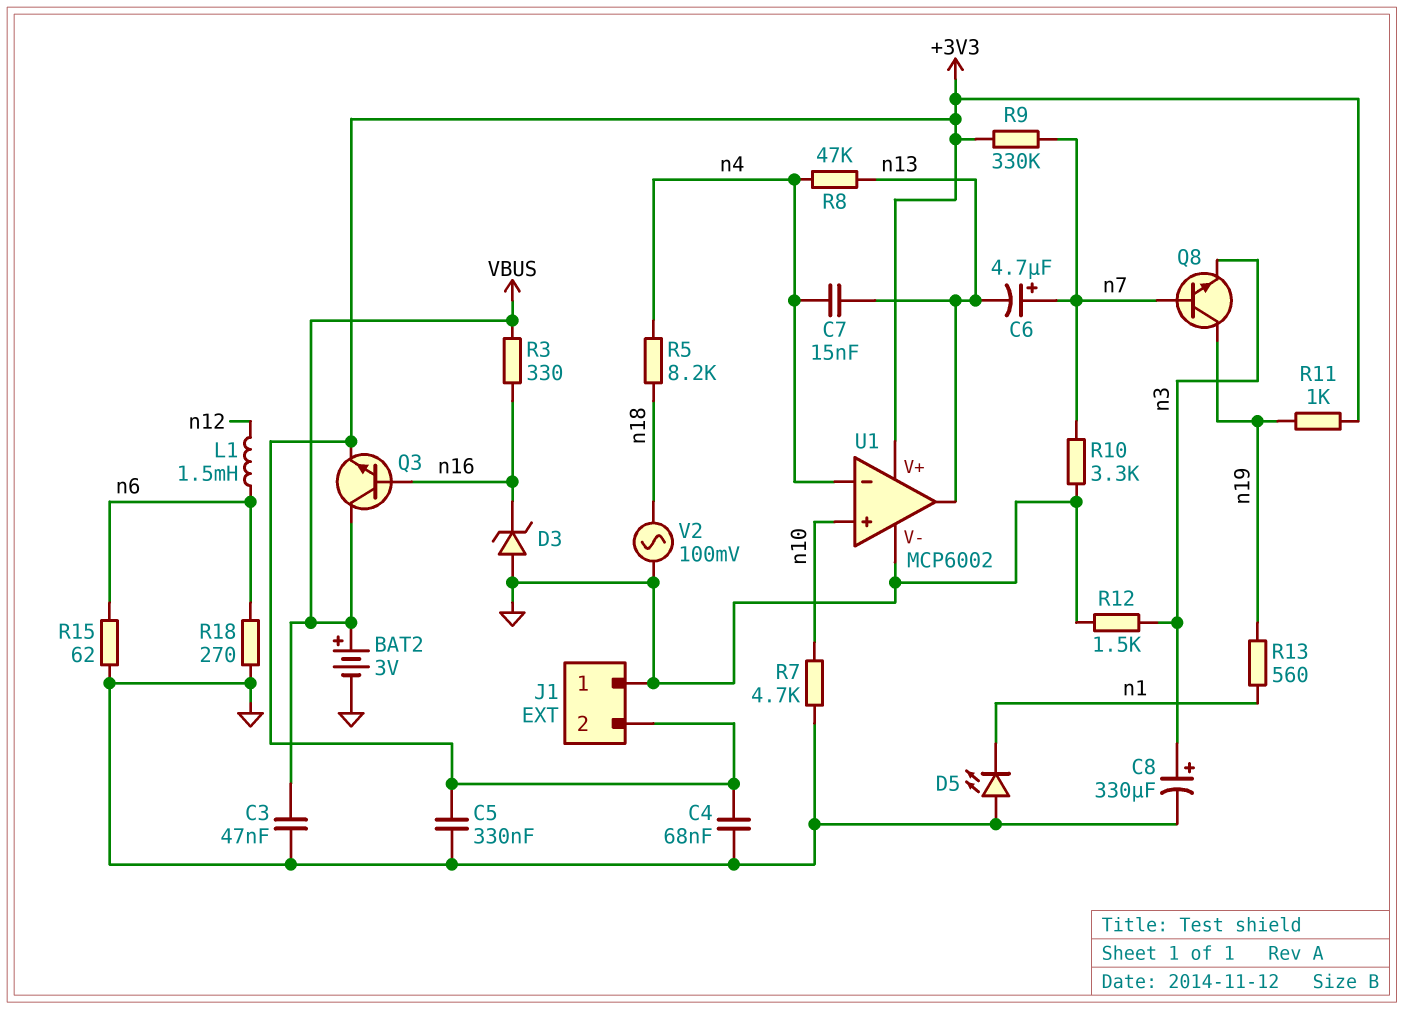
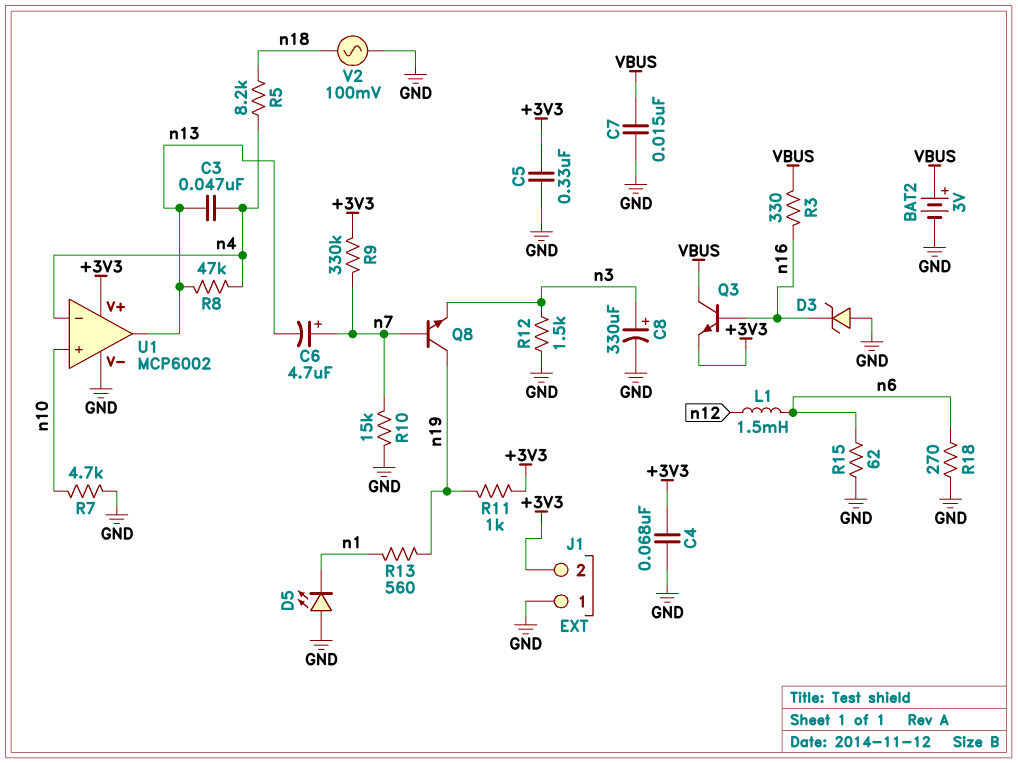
C3: 47nF (GND, VBUS) -> 47nF (n4, n13)
C7: 15nF (n4, n13) -> 15nF (GND, VBUS)
R10: 3.3k (GND, n7) -> 15k (GND, n7)

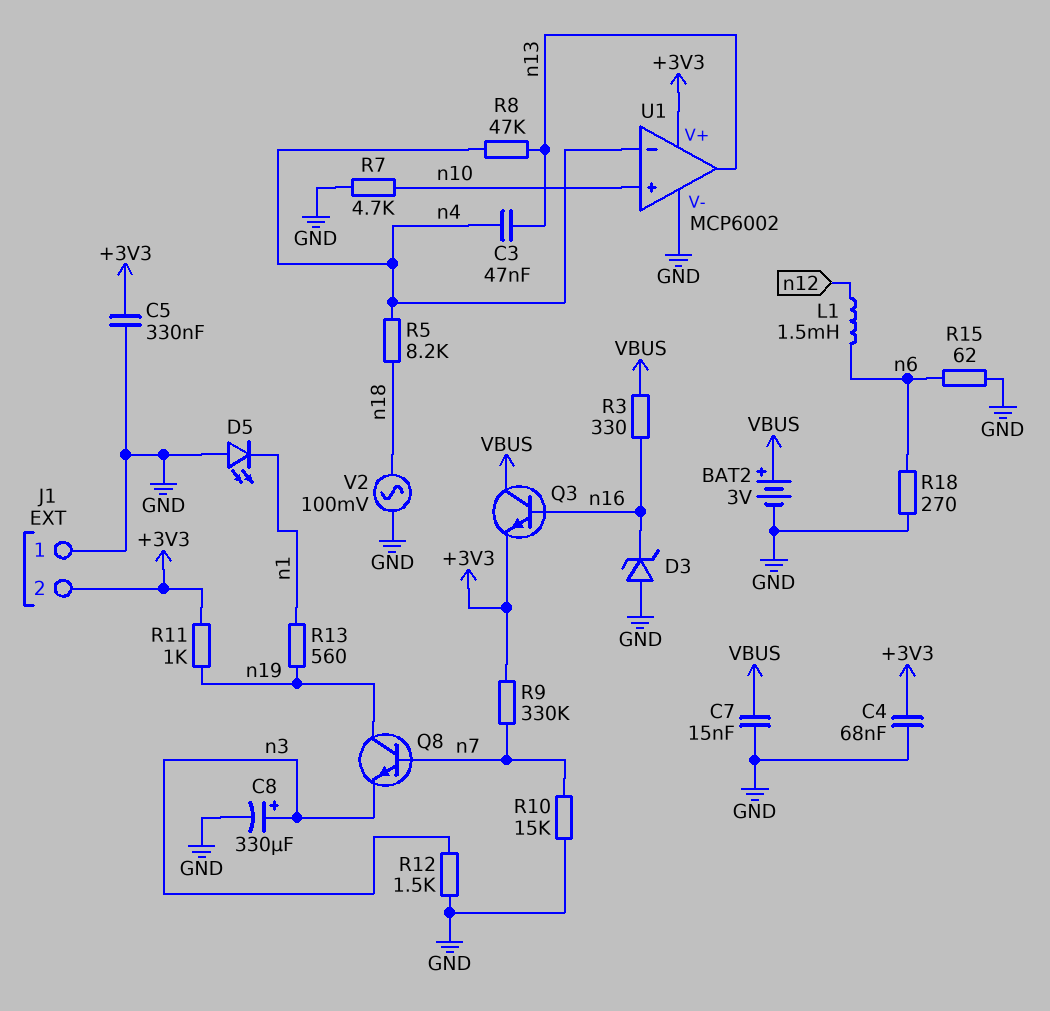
C6: 4.7uF (plus n7, minus n13) -> none

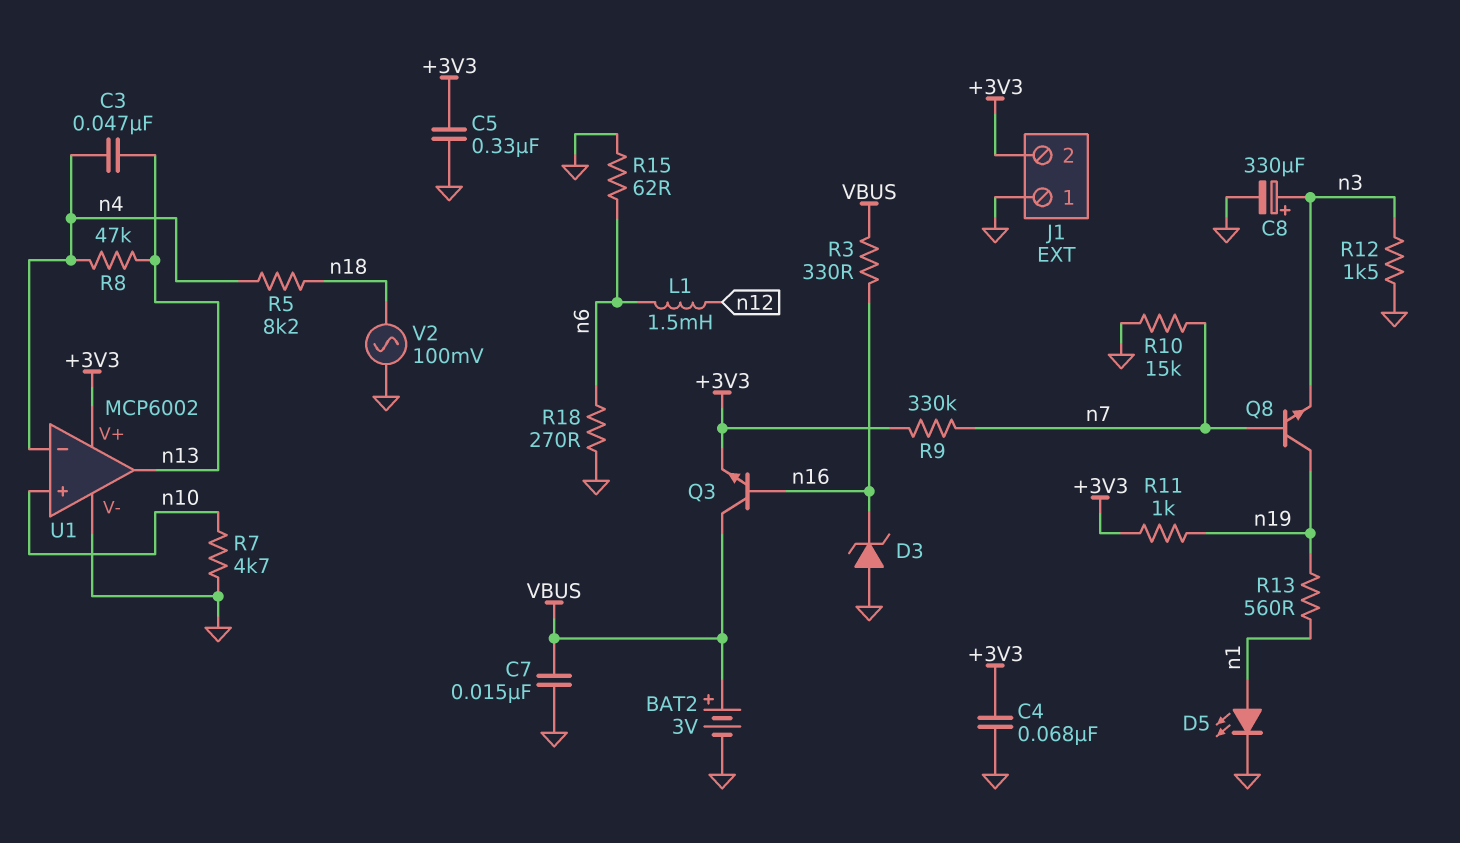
D5: LED (A GND, K n1) -> LED (A n1, K GND)

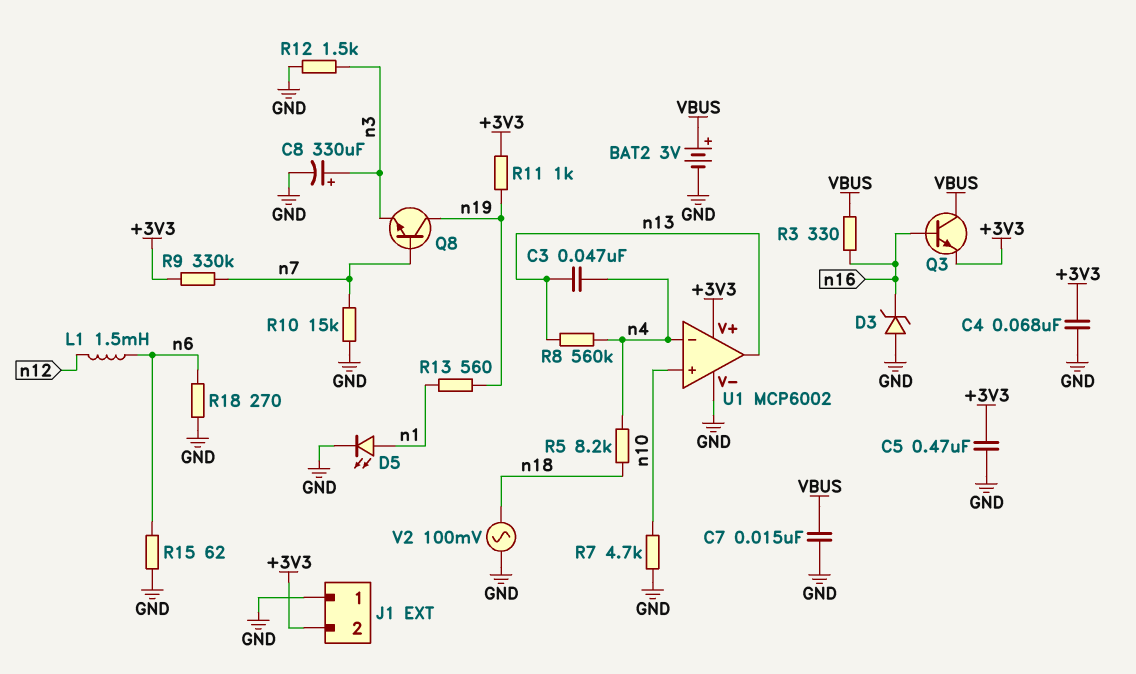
C5: 330nF (+3V3, GND) -> 470nF (+3V3, GND)
R8: 47k (n4, n13) -> 560k (n4, n13)

